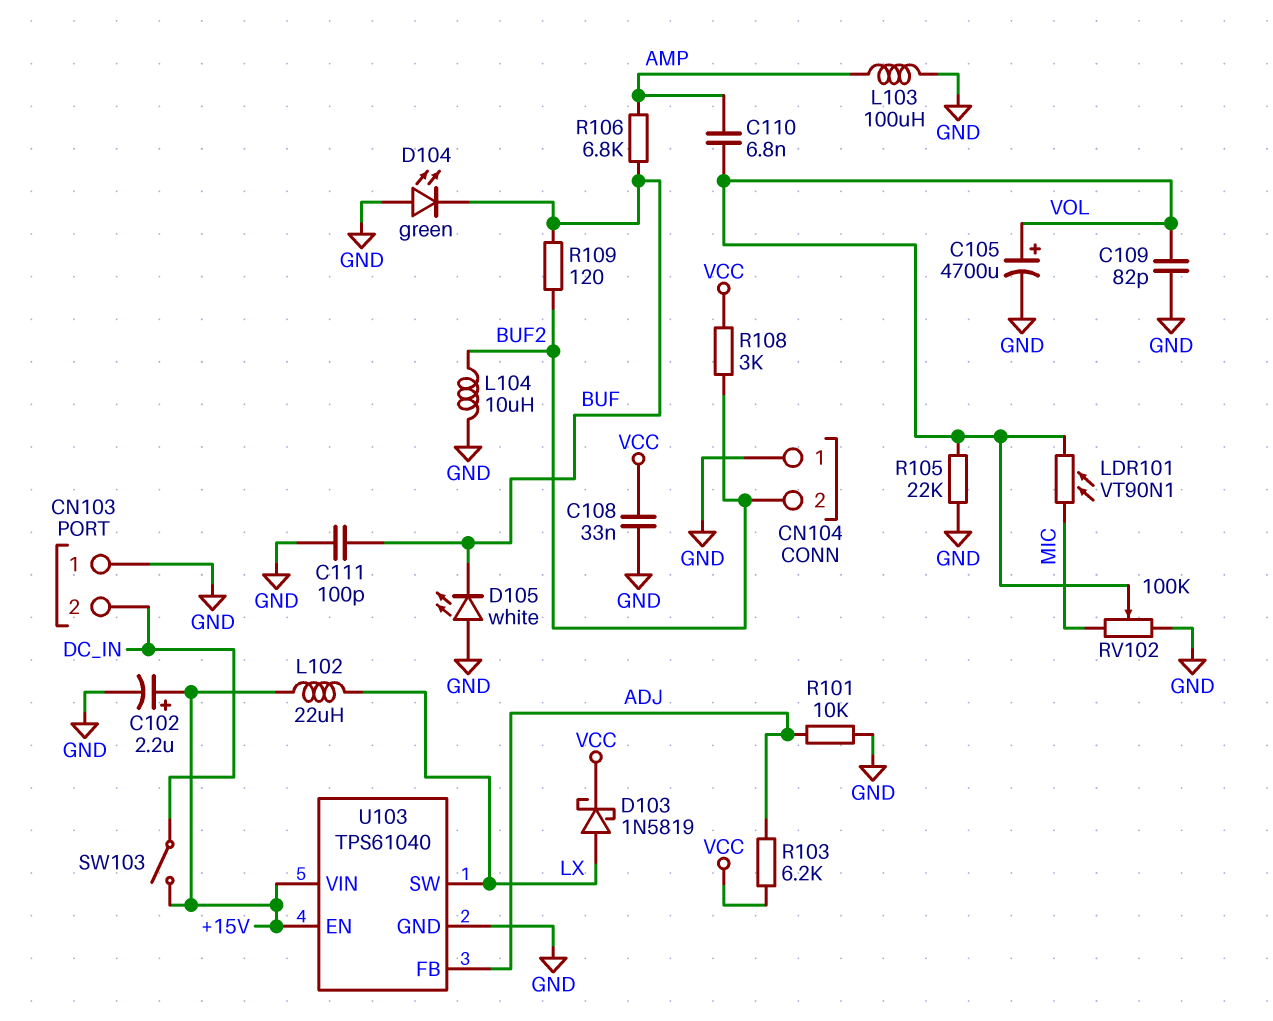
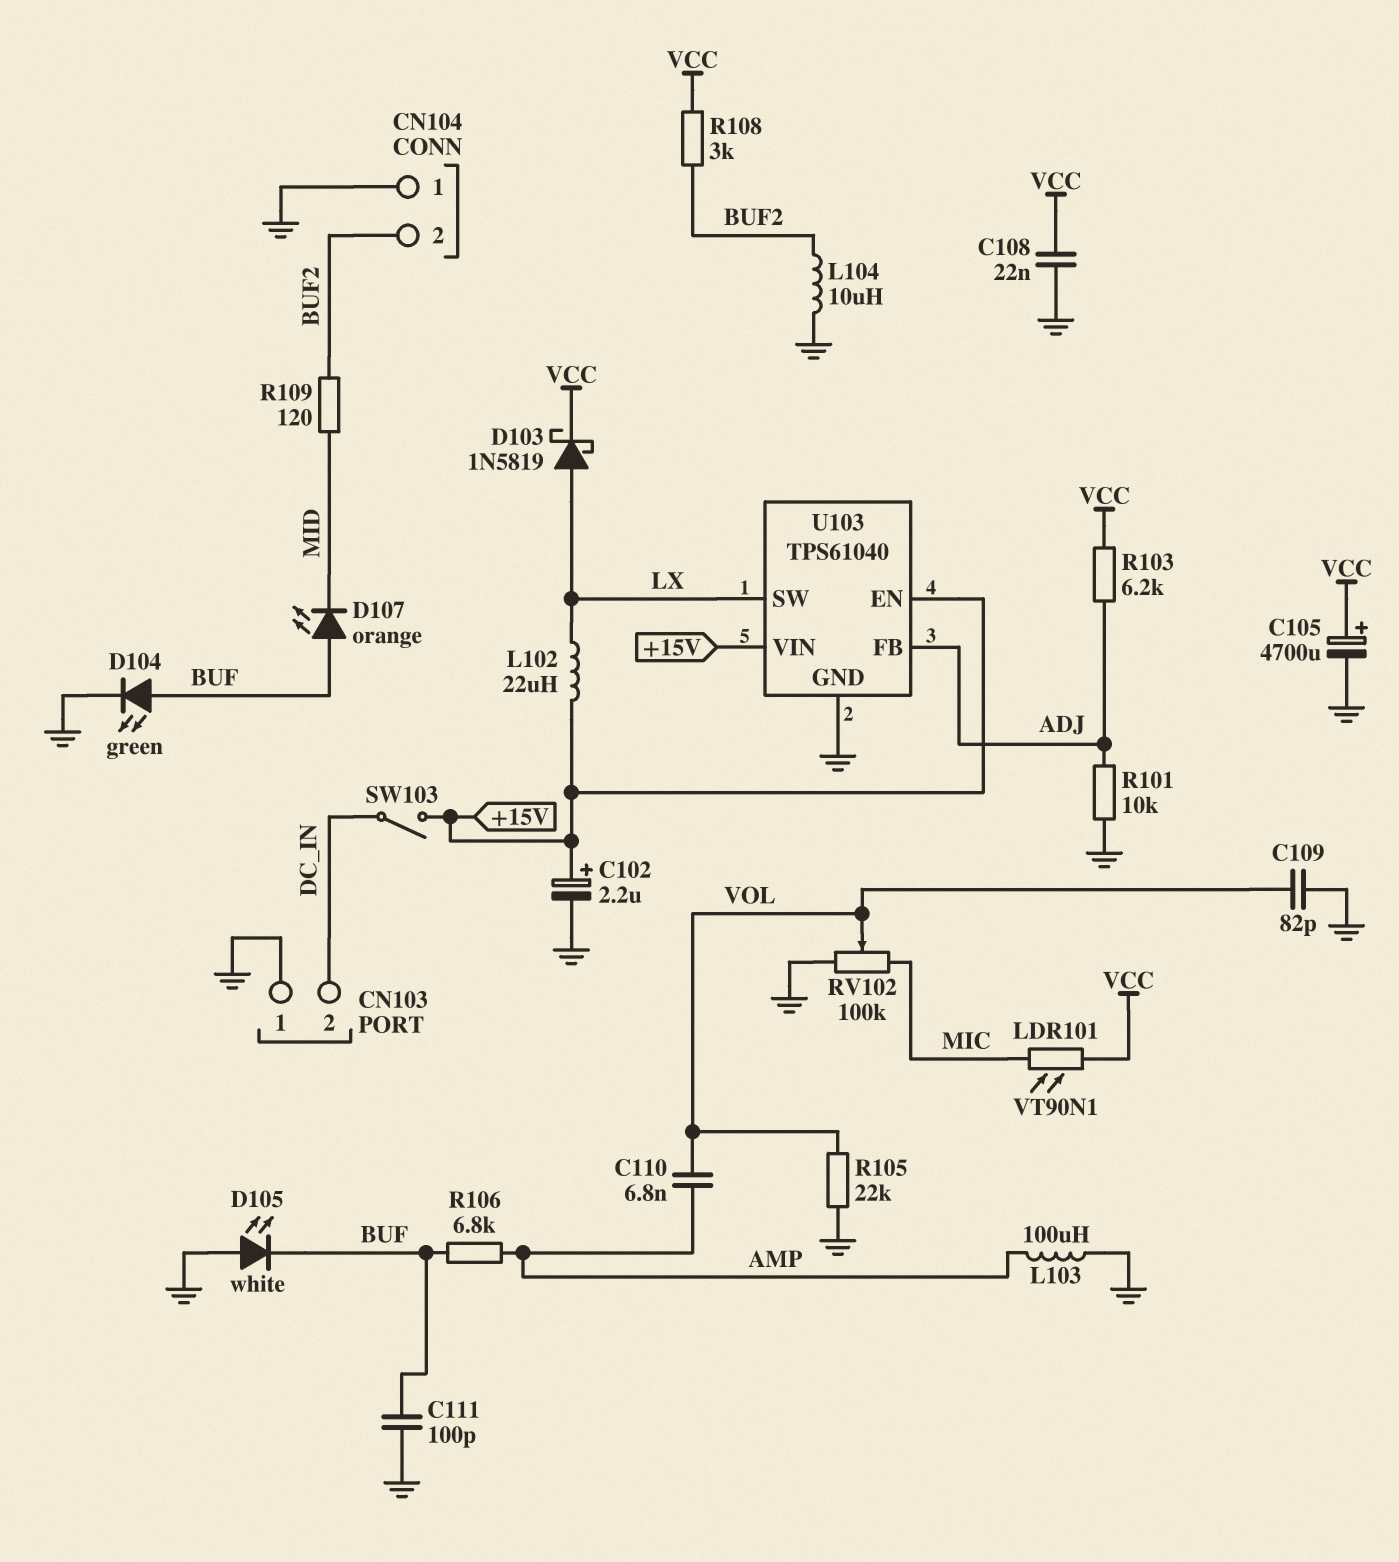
C105: 4700uF (plus VOL, minus GND) -> 4700uF (plus VCC, minus GND)
C108: 33nF (GND, VCC) -> 22nF (GND, VCC)
D104: LED green (A GND, K BUF) -> LED green (A BUF, K GND)
D107: none -> LED orange (A BUF, K MID)
LDR101: VT90N1 (MIC, VOL) -> VT90N1 (MIC, VCC)
R109: 120 (BUF, BUF2) -> 120 (BUF2, MID)

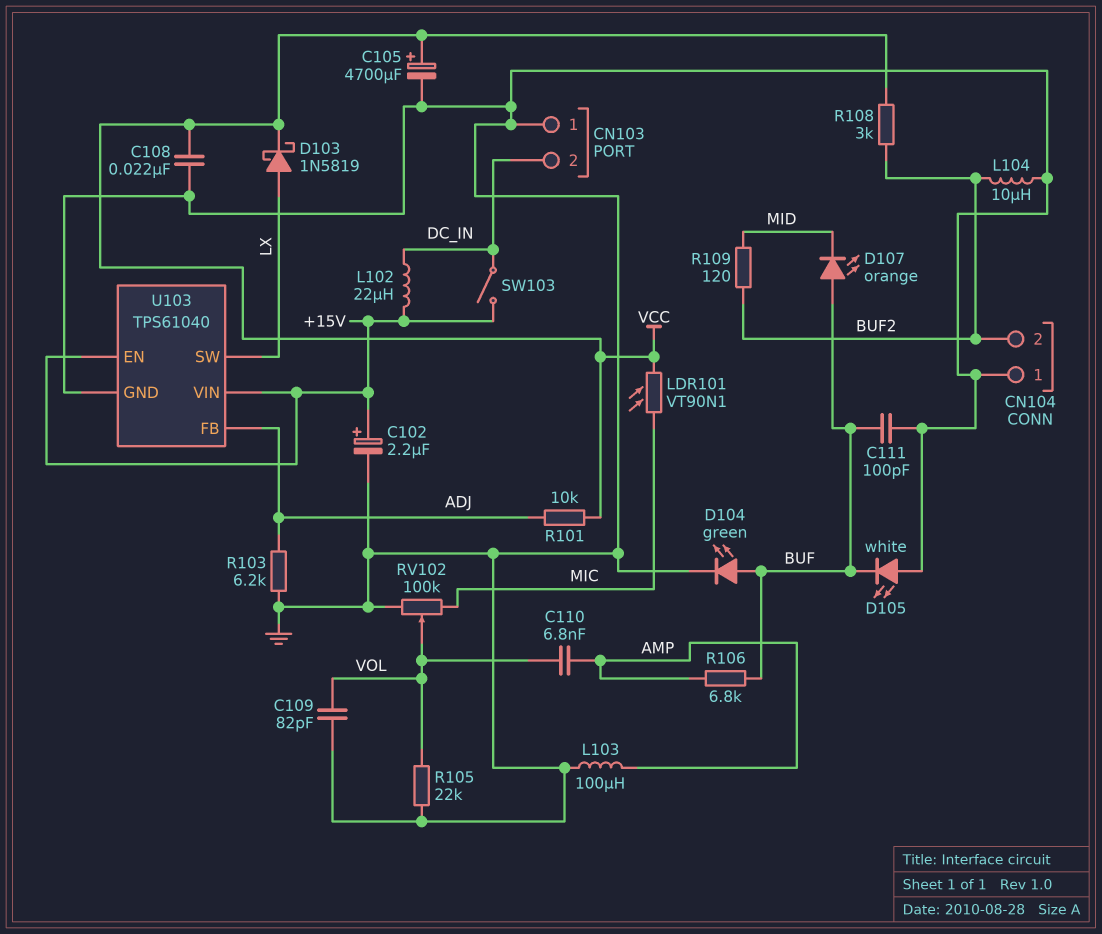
L102: 22uH (+15V, LX) -> 22uH (+15V, DC_IN)
R101: 10k (ADJ, GND) -> 10k (ADJ, VCC)
R103: 6.2k (ADJ, VCC) -> 6.2k (ADJ, GND)

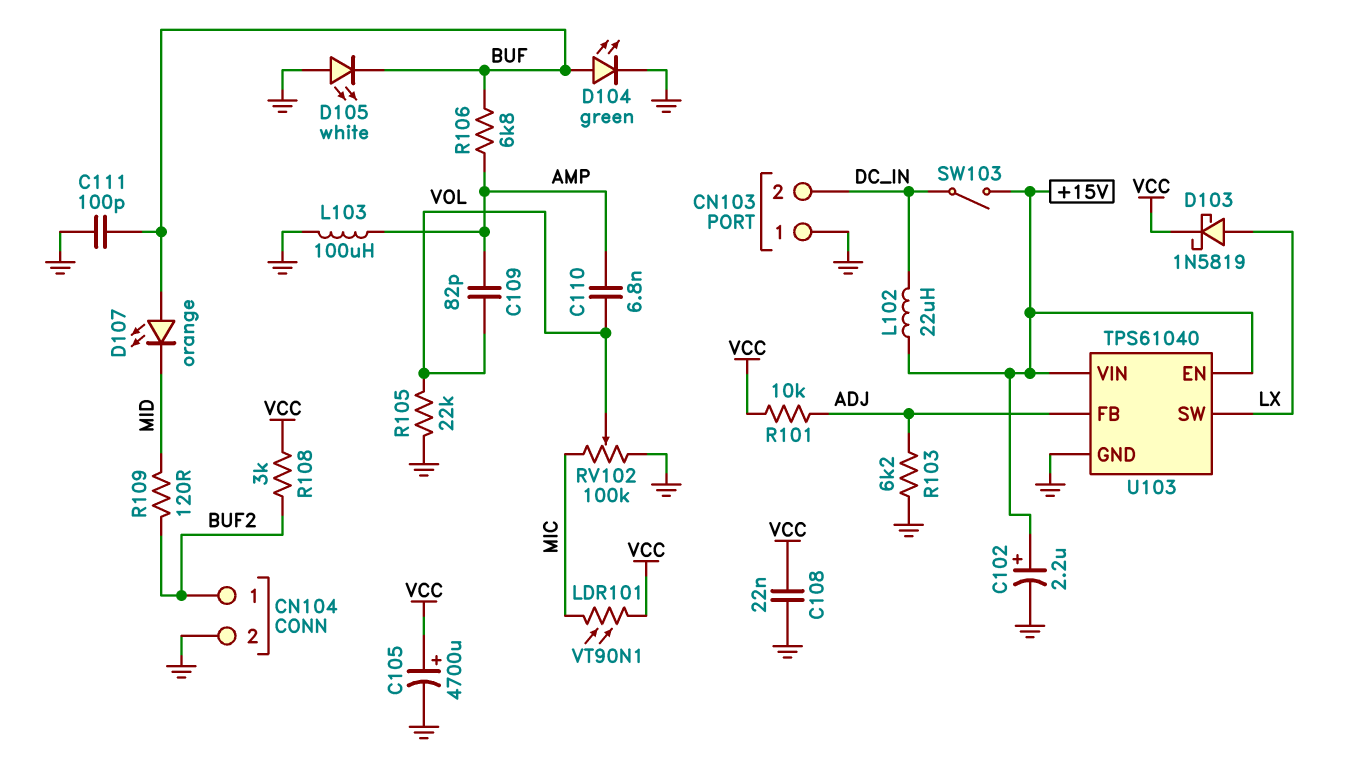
C109: 82pF (GND, VOL) -> 82pF (AMP, VOL)
CN104 pin 1: GND -> BUF2
CN104 pin 2: BUF2 -> GND
L104: 10uH (BUF2, GND) -> none

